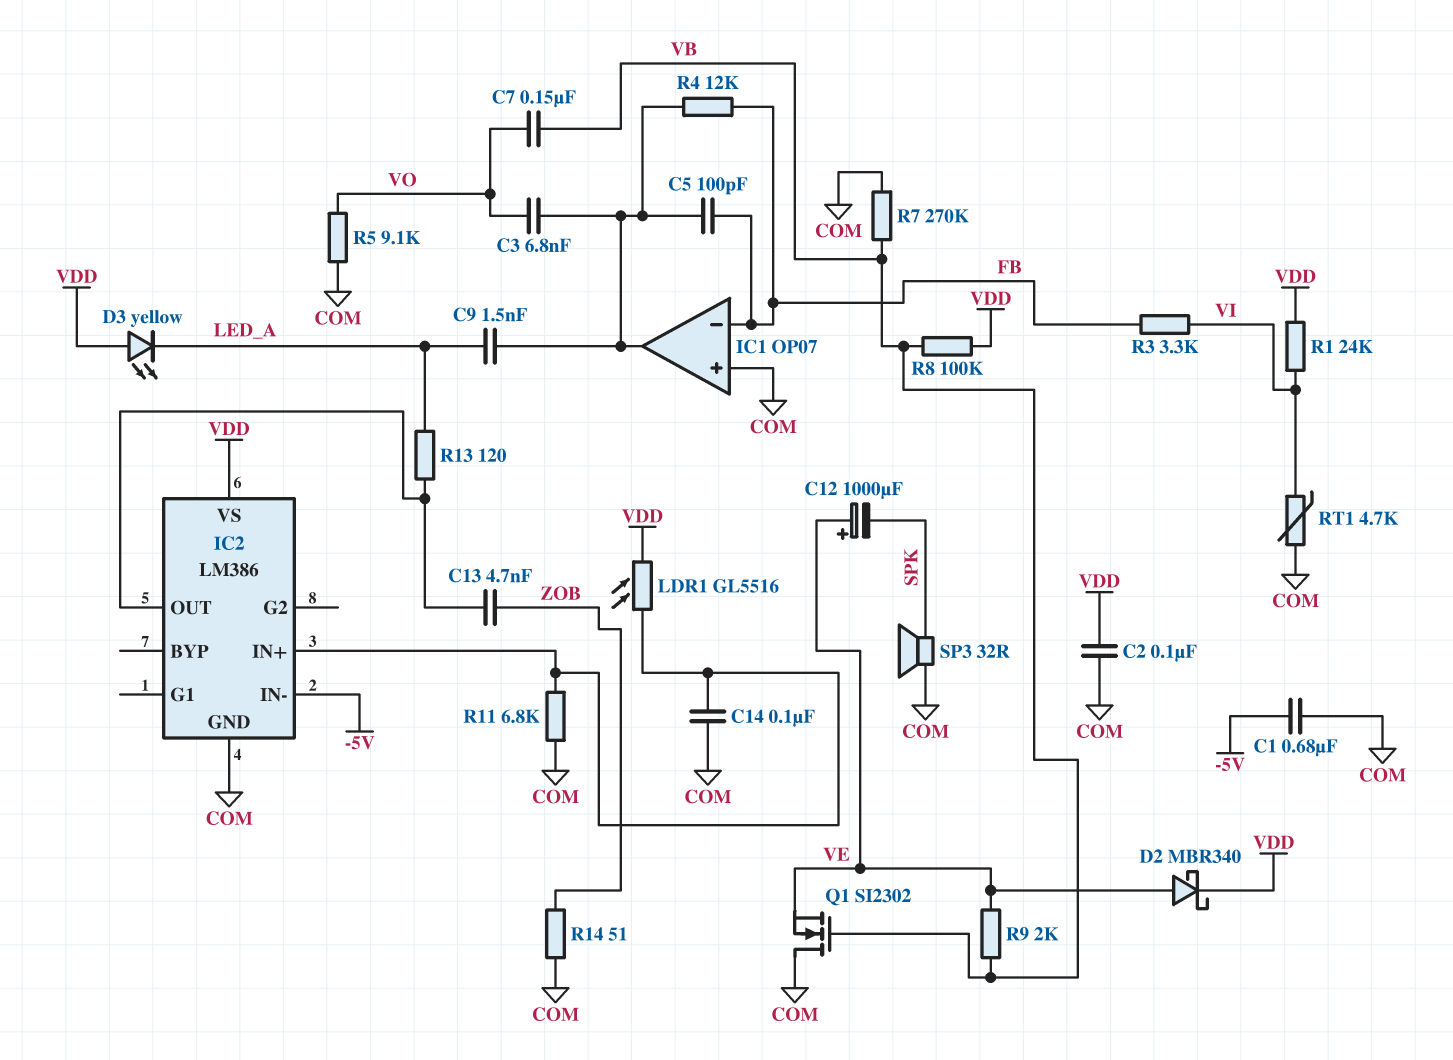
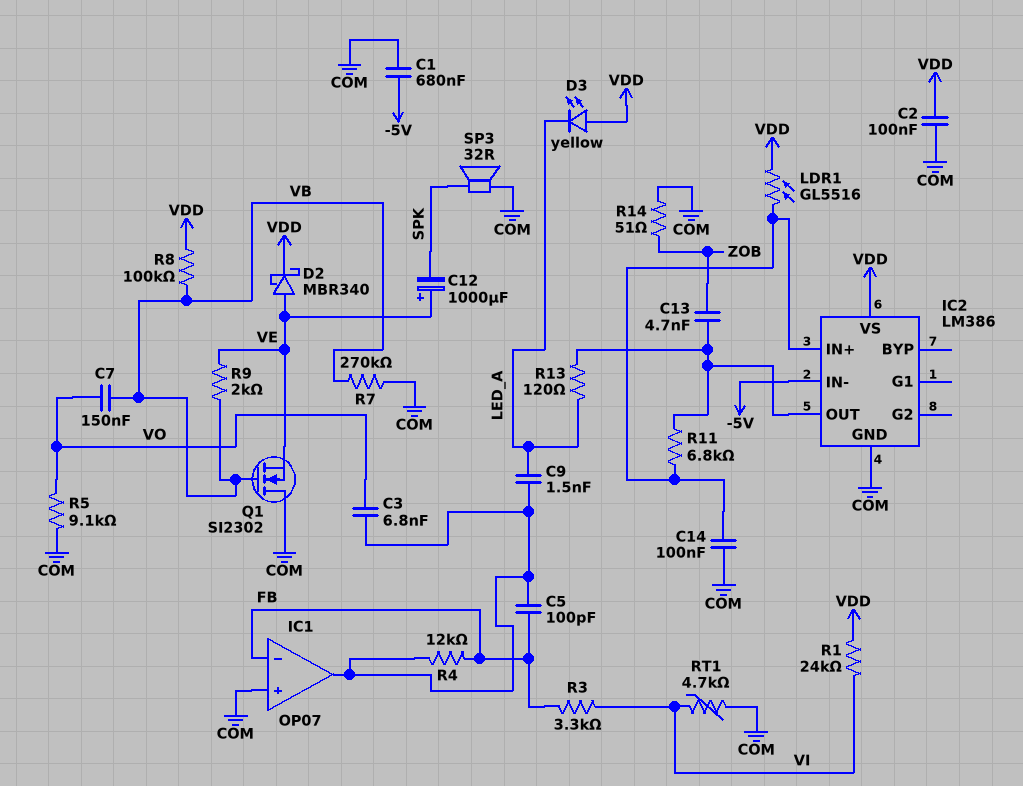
R11: 6.8k (COM, IC2/IN+) -> 6.8k (IC2/IN+, IC2/OUT)

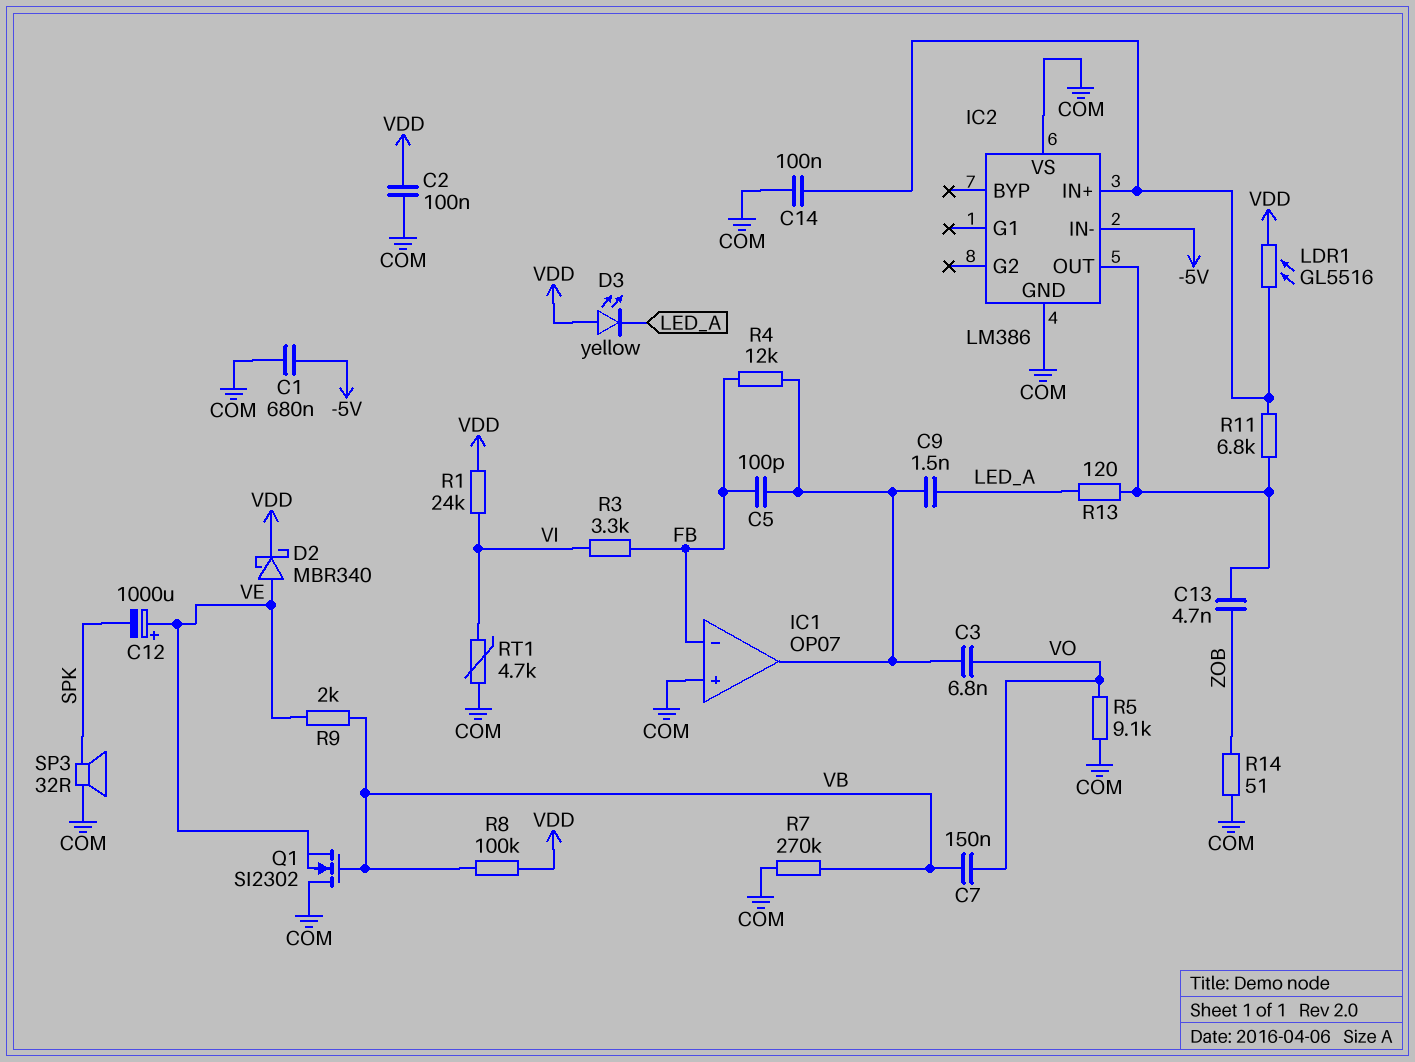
IC2 pin VS: VDD -> COM

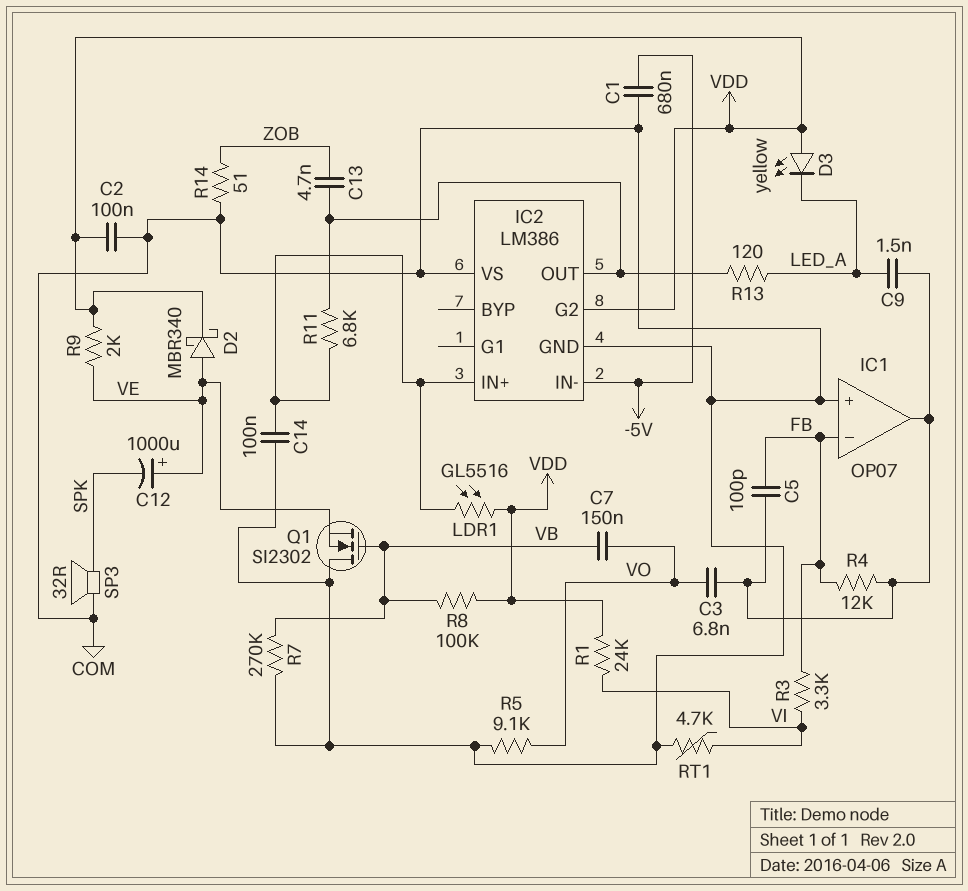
IC2 pin G2: none -> VDD
R9: 2k (VB, VE) -> 2k (VDD, VE)

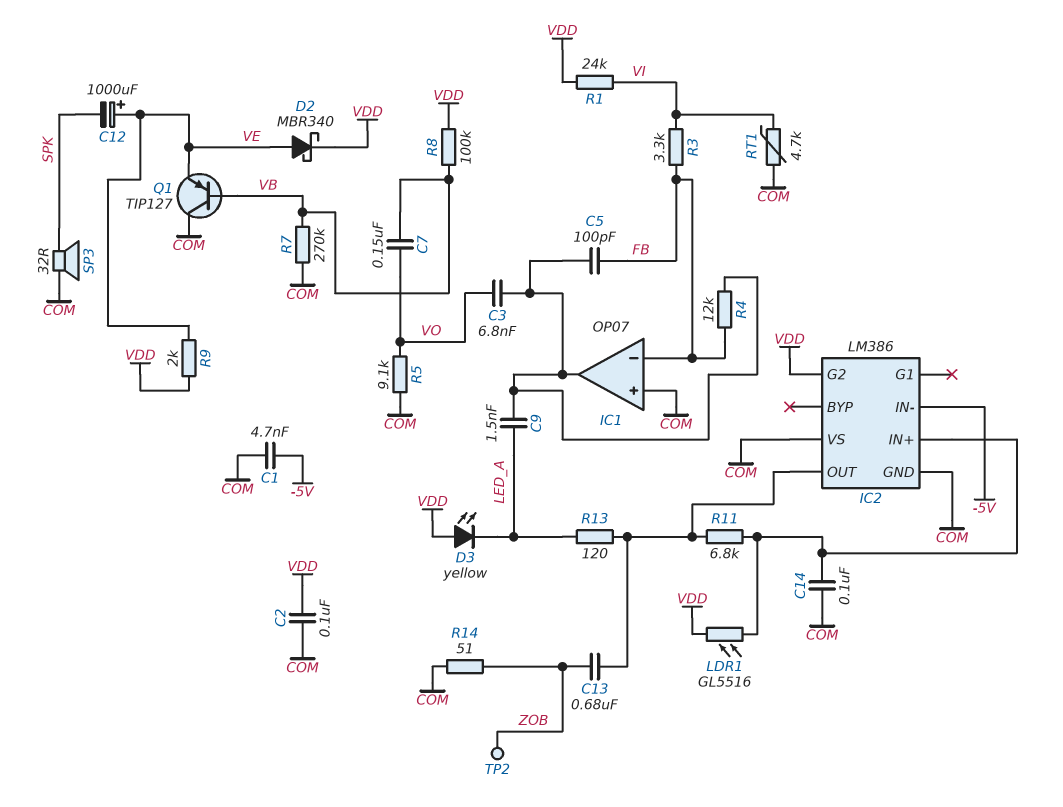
C1: 680nF (-5V, COM) -> 4.7nF (-5V, COM)
C13: 4.7nF (IC2/OUT, ZOB) -> 680nF (IC2/OUT, ZOB)
Q1: NMOS SI2302 (G VB, D COM, S VE) -> PNP TIP127 (B VB, C COM, E VE)
TP2: none -> test point (ZOB)

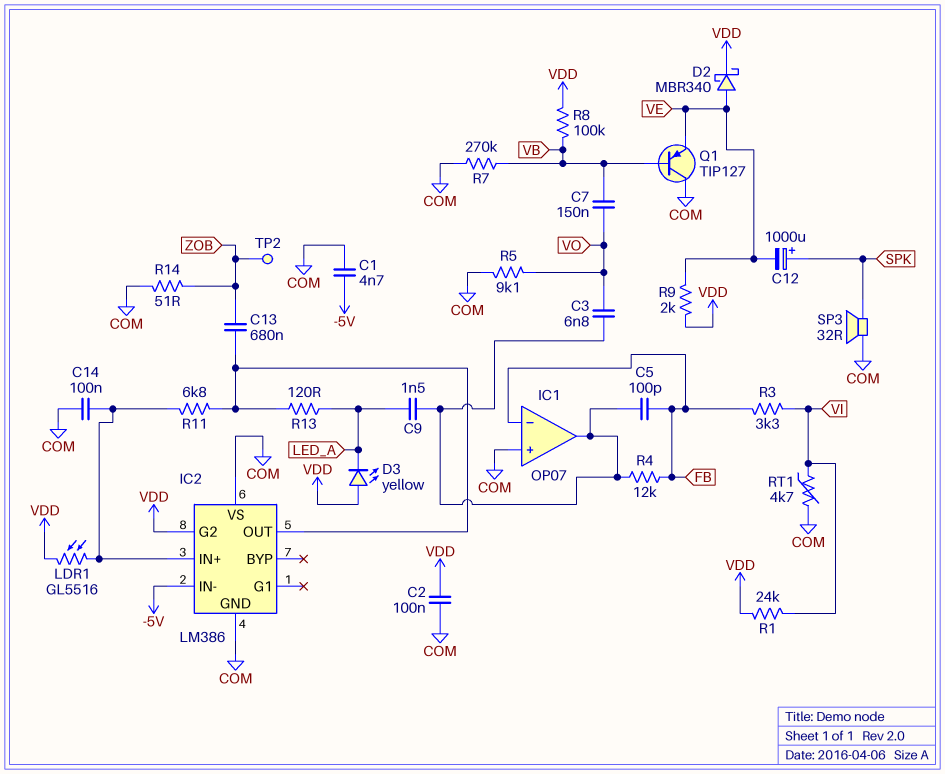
C12: 1000uF (plus VE, minus SPK) -> 1000uF (plus SPK, minus VE)

